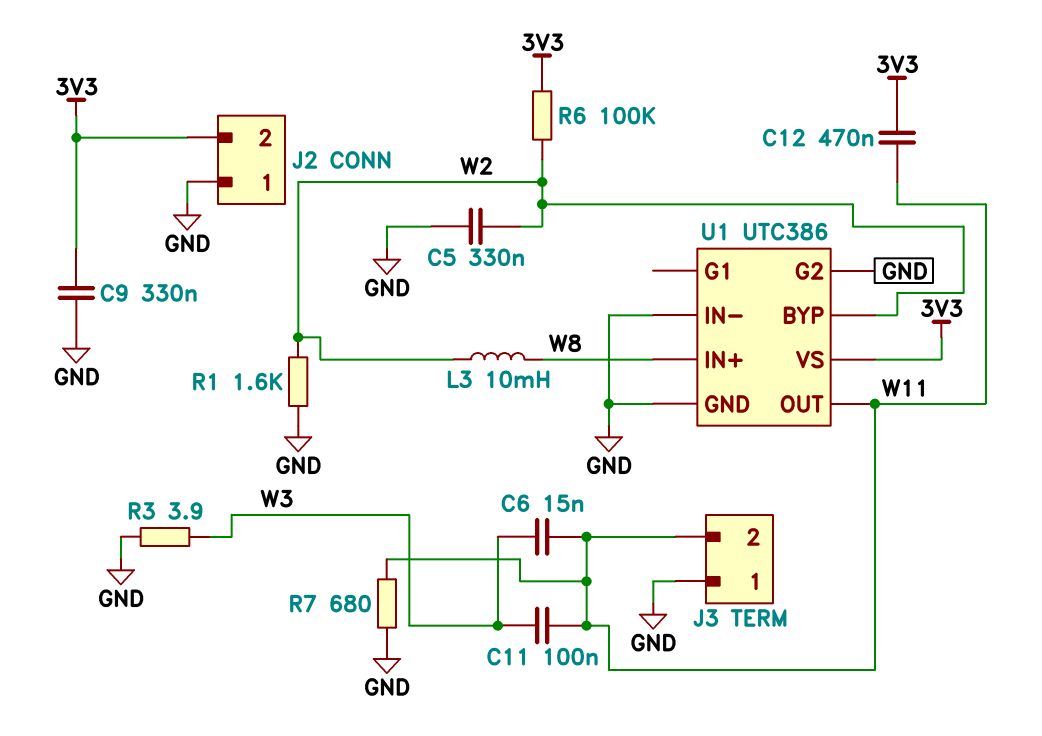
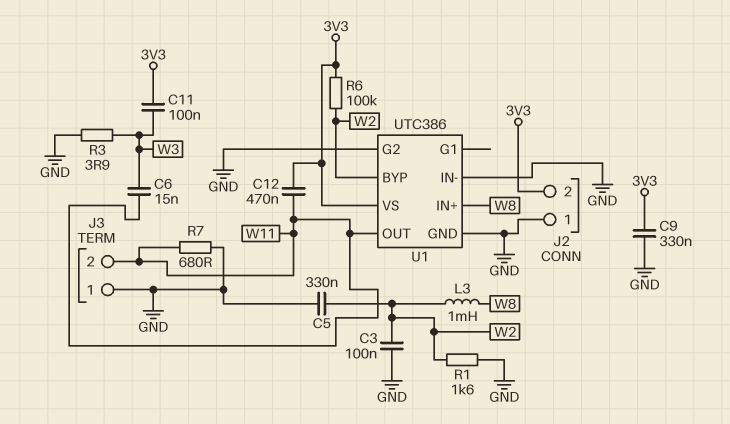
C3: none -> 100nF (GND, W2)
C11: 100nF (W3, W11) -> 100nF (3V3, W3)
L3: 10mH (W2, W8) -> 1mH (W2, W8)

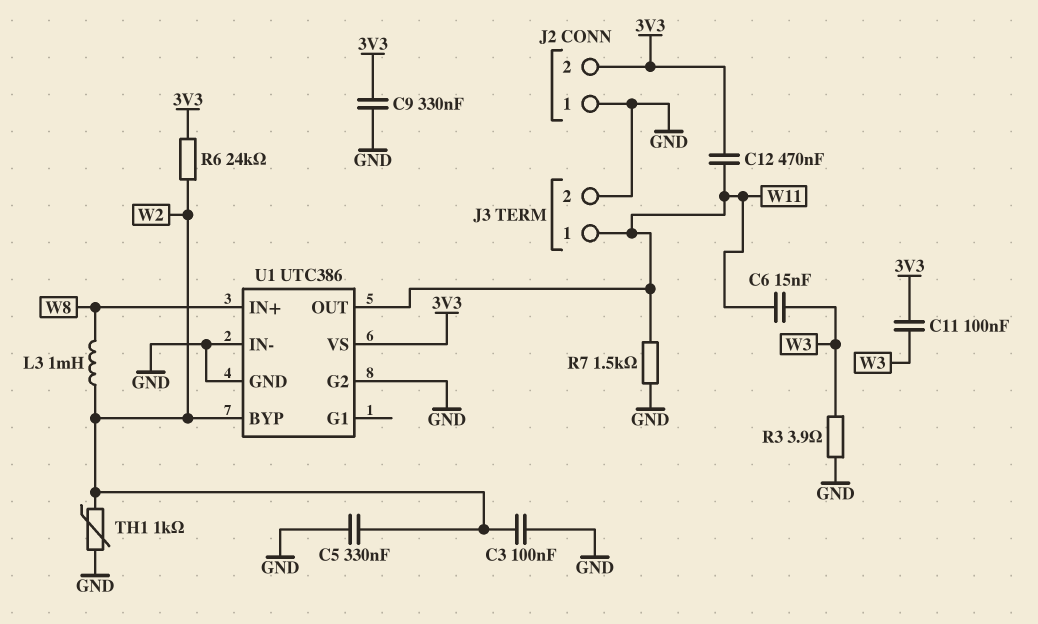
J3 pin 1: GND -> W11
J3 pin 2: W11 -> GND
R1: 1.6k (GND, W2) -> none
R6: 100k (3V3, W2) -> 24k (3V3, W2)
R7: 680 (GND, W11) -> 1.5k (GND, W11)
TH1: none -> 1k (GND, W2)

